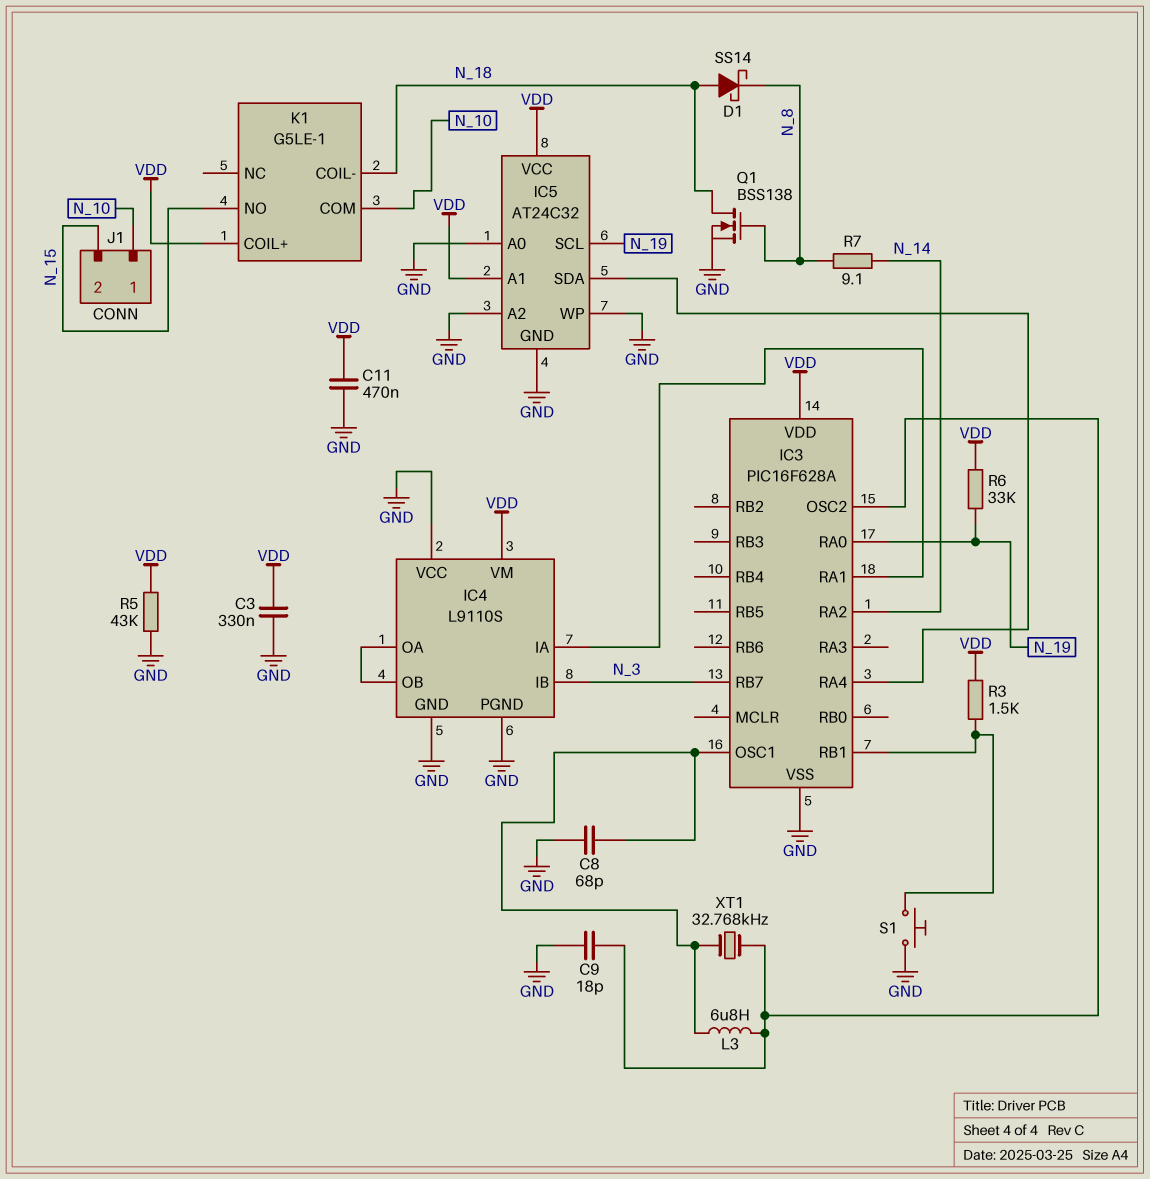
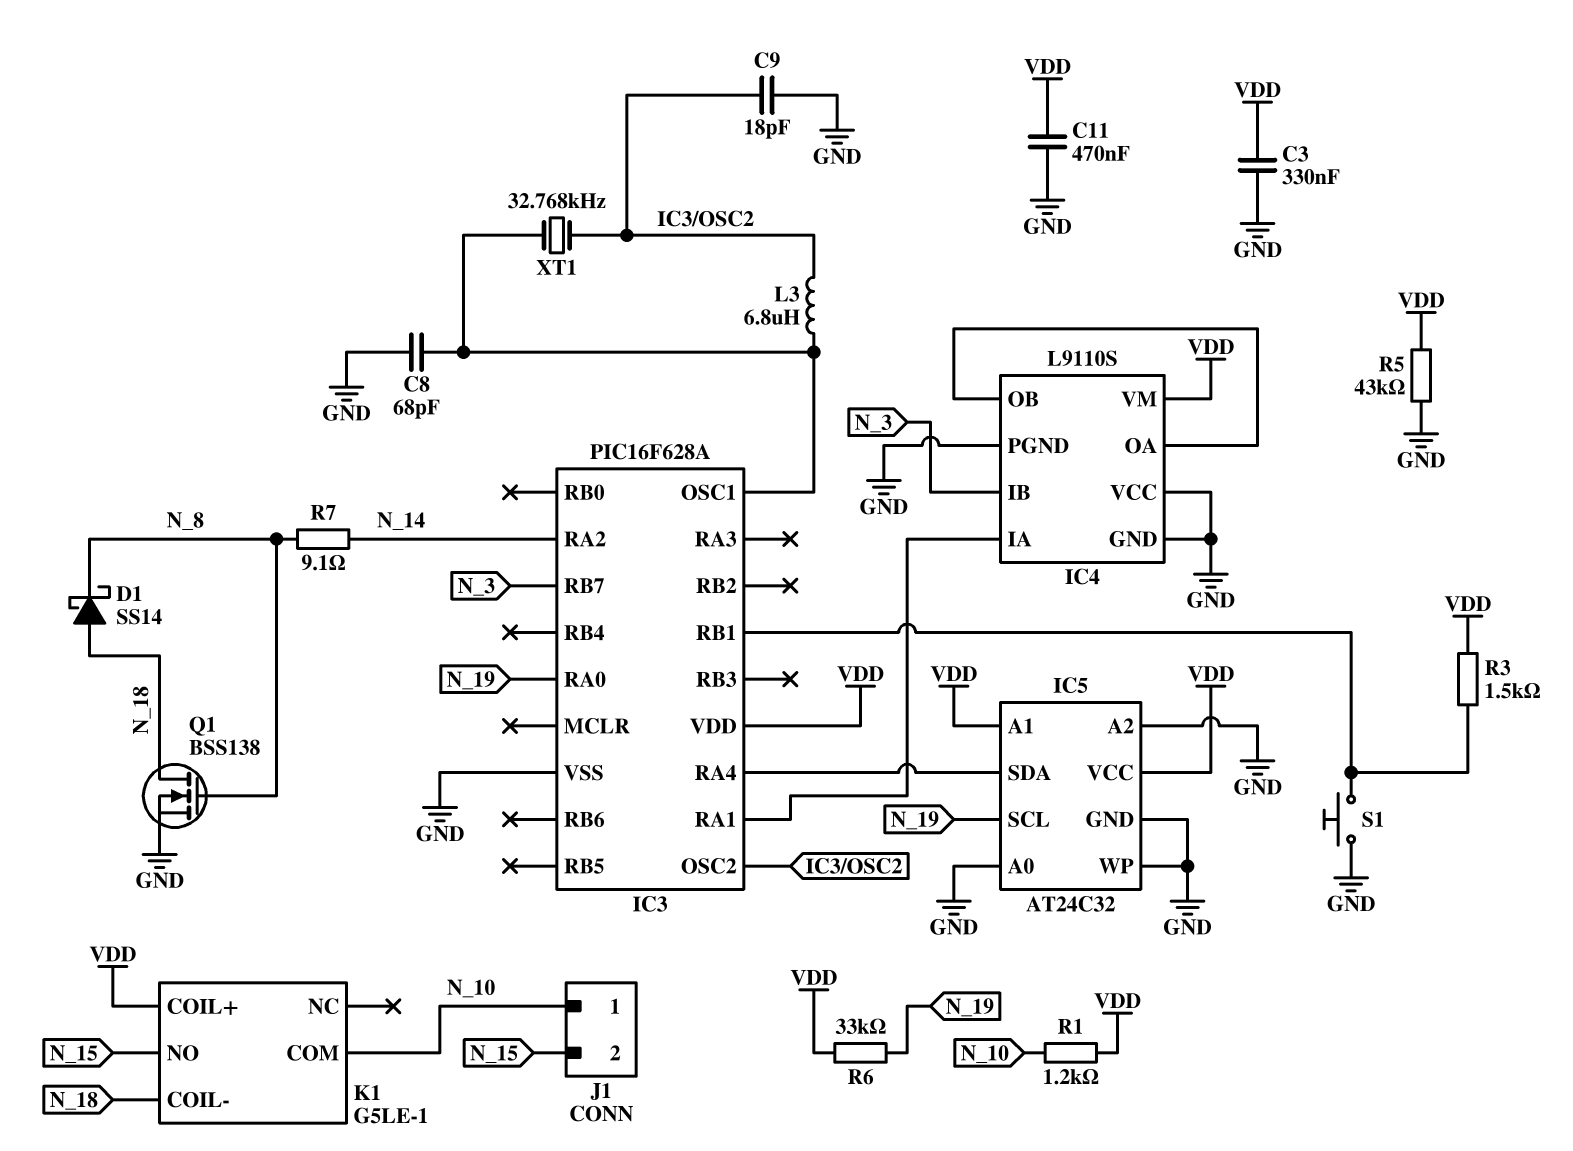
R1: none -> 1.2k (N_10, VDD)

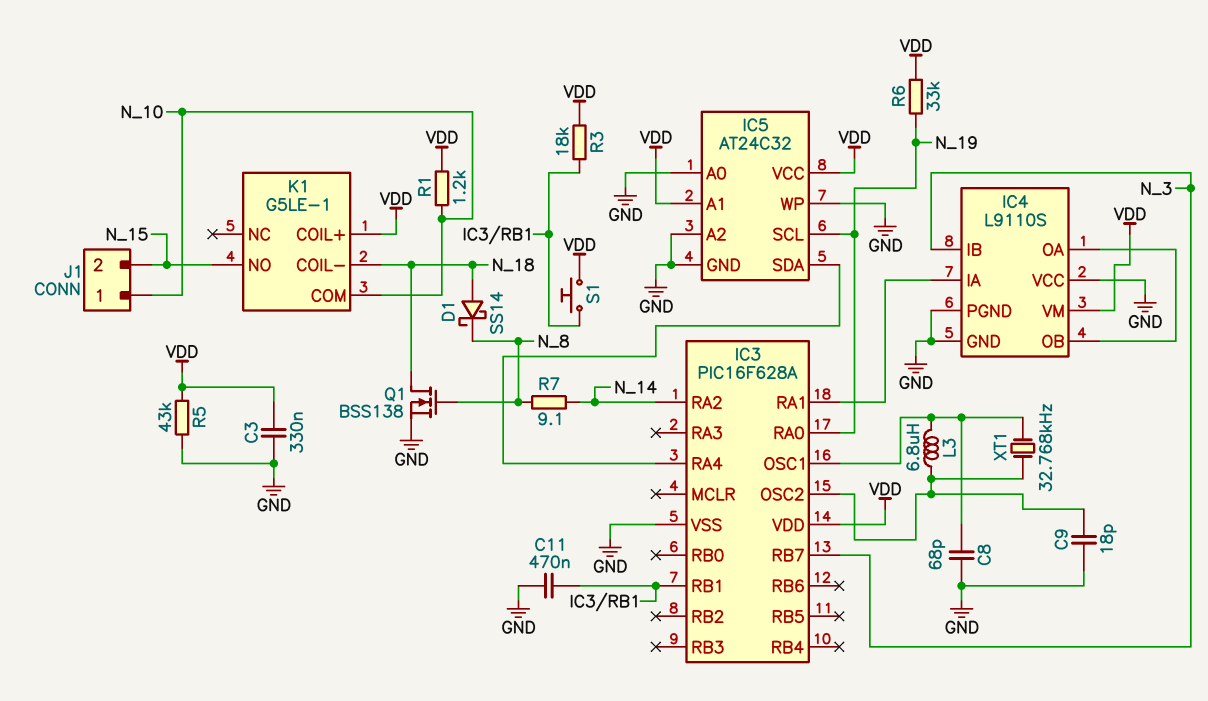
C11: 470nF (GND, VDD) -> 470nF (GND, IC3/RB1)
R3: 1.5k (IC3/RB1, VDD) -> 18k (IC3/RB1, VDD)
S1: button (GND, IC3/RB1) -> button (IC3/RB1, VDD)

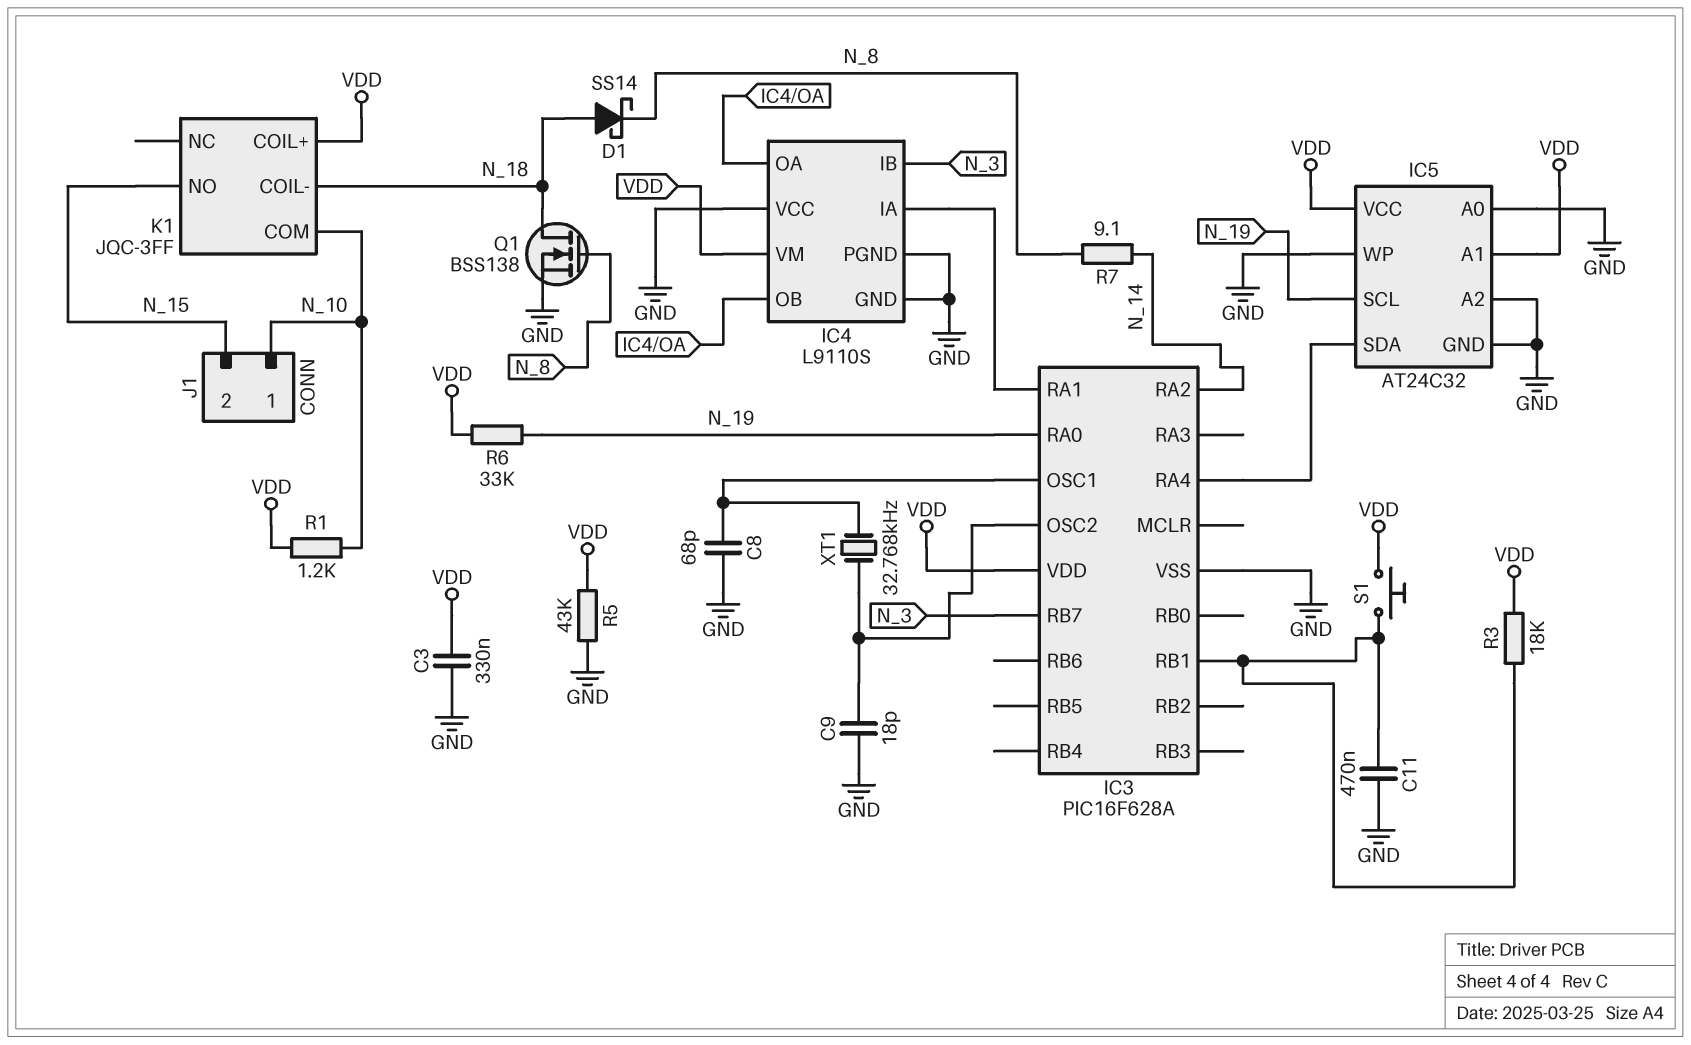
K1: G5LE-1 -> JQC-3FF
L3: 6.8uH (IC3/OSC1, IC3/OSC2) -> none

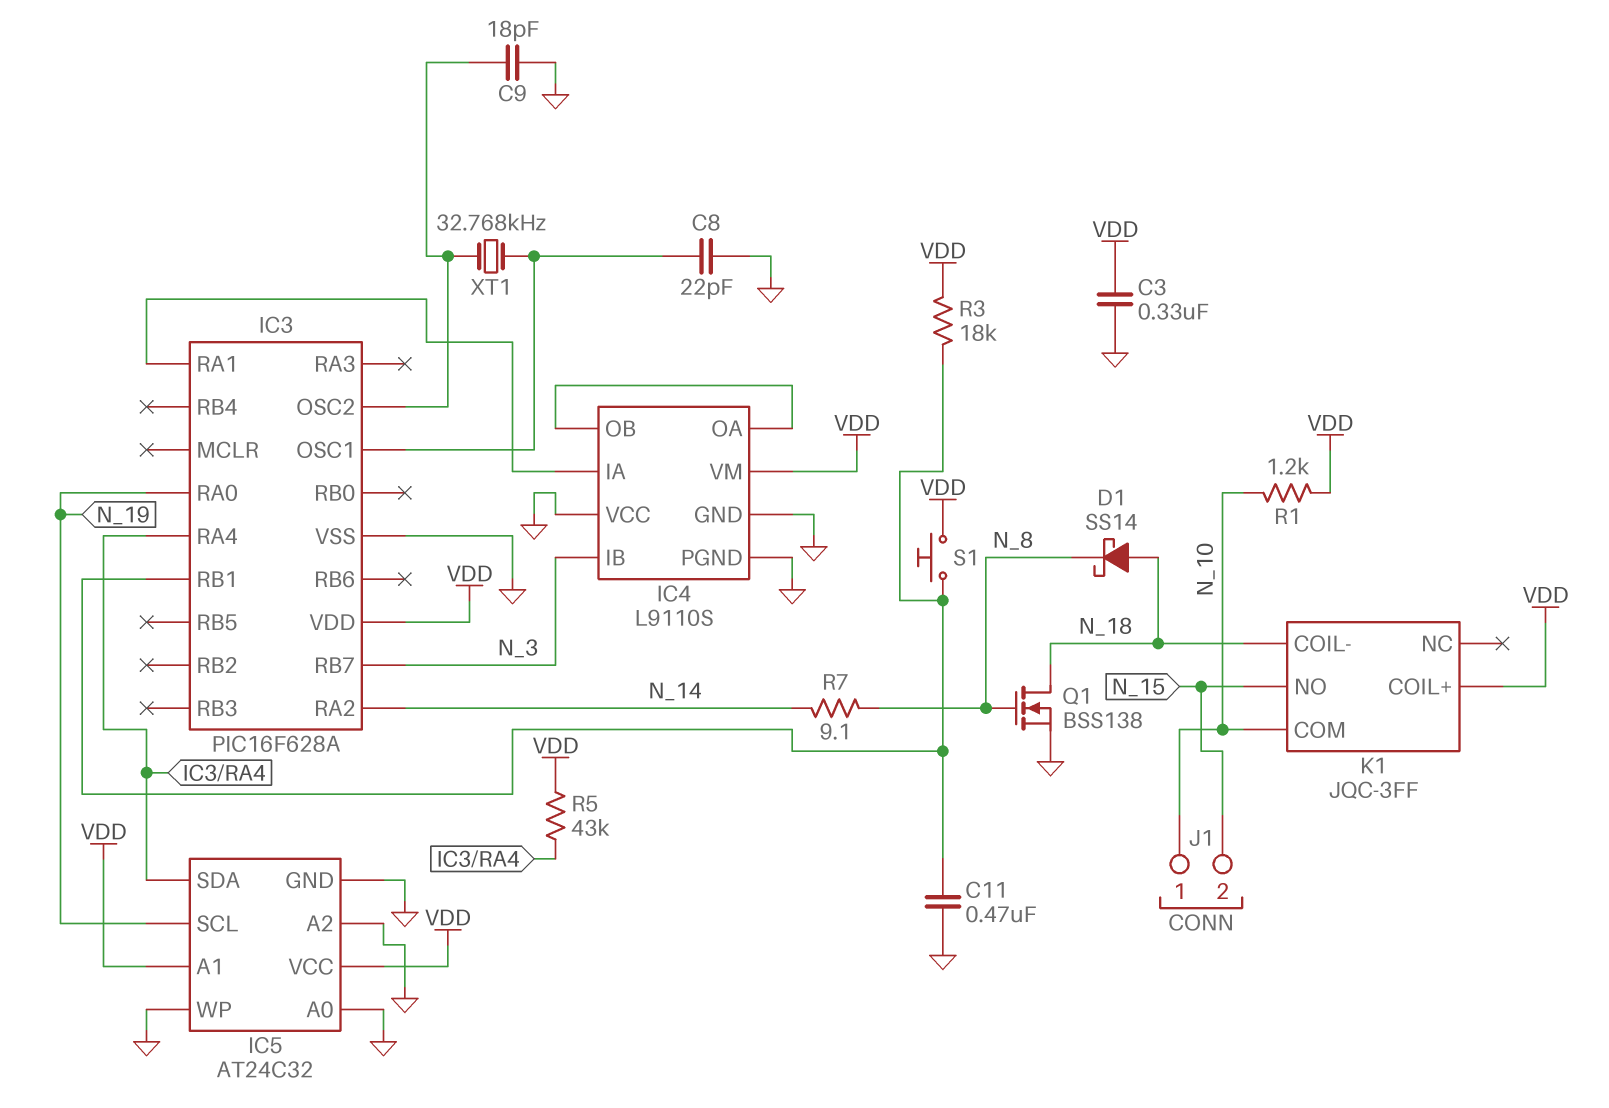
C8: 68pF (GND, IC3/OSC1) -> 22pF (GND, IC3/OSC1)
R5: 43k (GND, VDD) -> 43k (IC3/RA4, VDD)
R6: 33k (N_19, VDD) -> none

